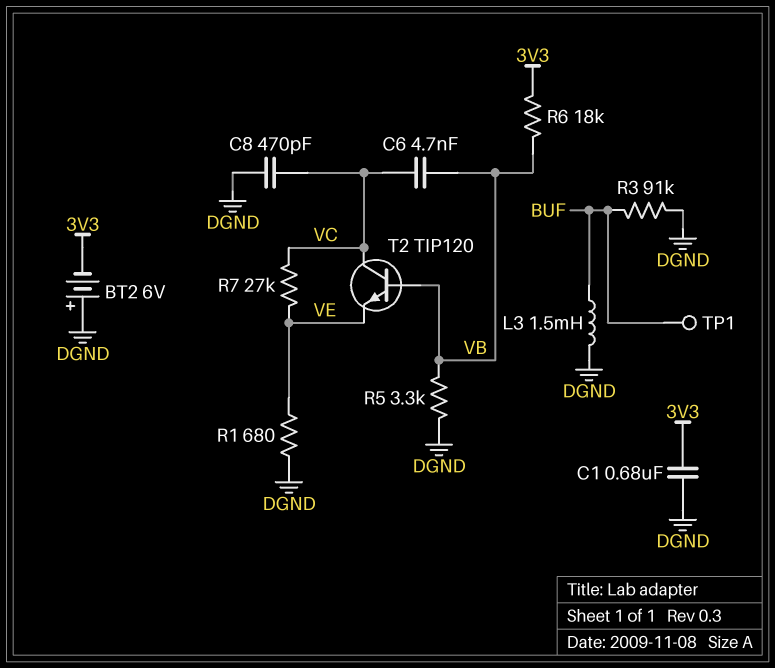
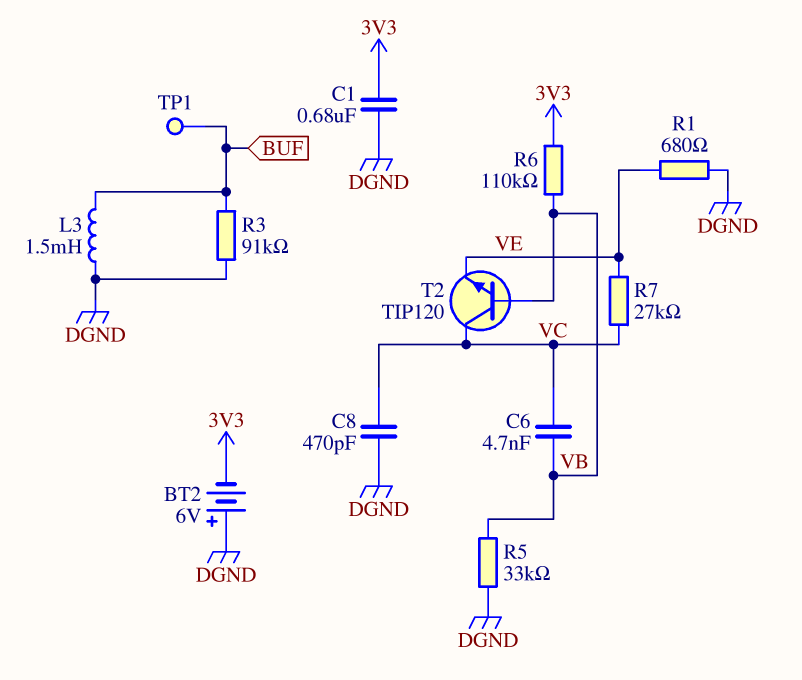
R5: 3.3k (DGND, VB) -> 33k (DGND, VB)
R6: 18k (3V3, VB) -> 110k (3V3, VB)

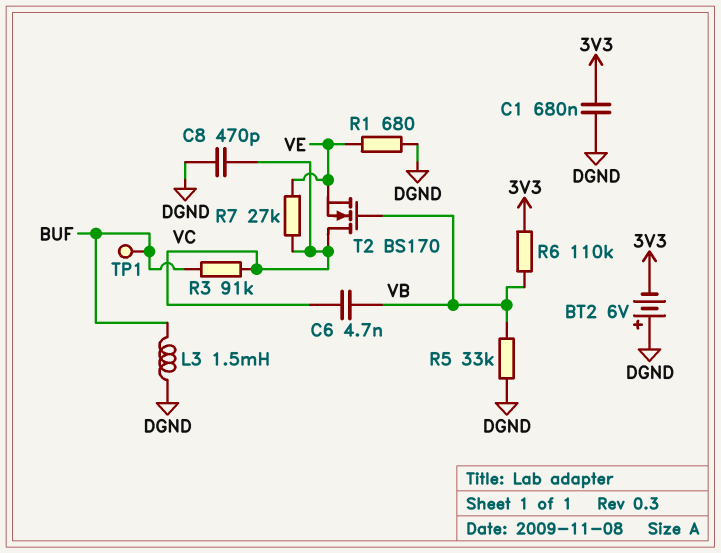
R3: 91k (BUF, DGND) -> 91k (BUF, VC)
T2: NPN TIP120 (B VB, C VC, E VE) -> NMOS BS170 (G VB, D VC, S VE)

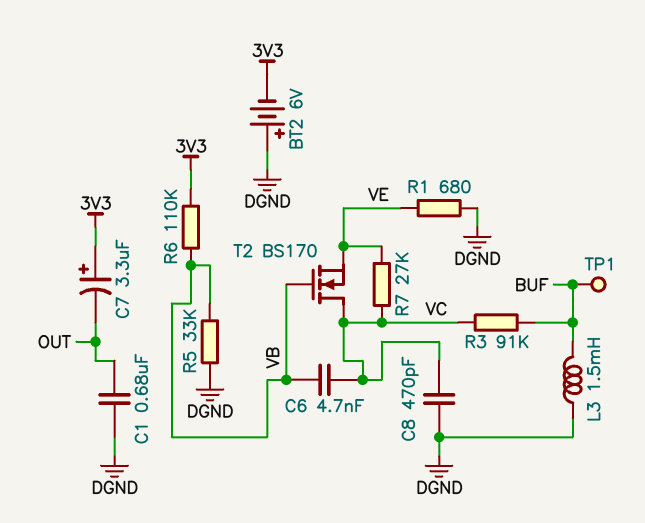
C1: 680nF (3V3, DGND) -> 680nF (DGND, OUT)
C7: none -> 3.3uF (plus 3V3, minus OUT)

